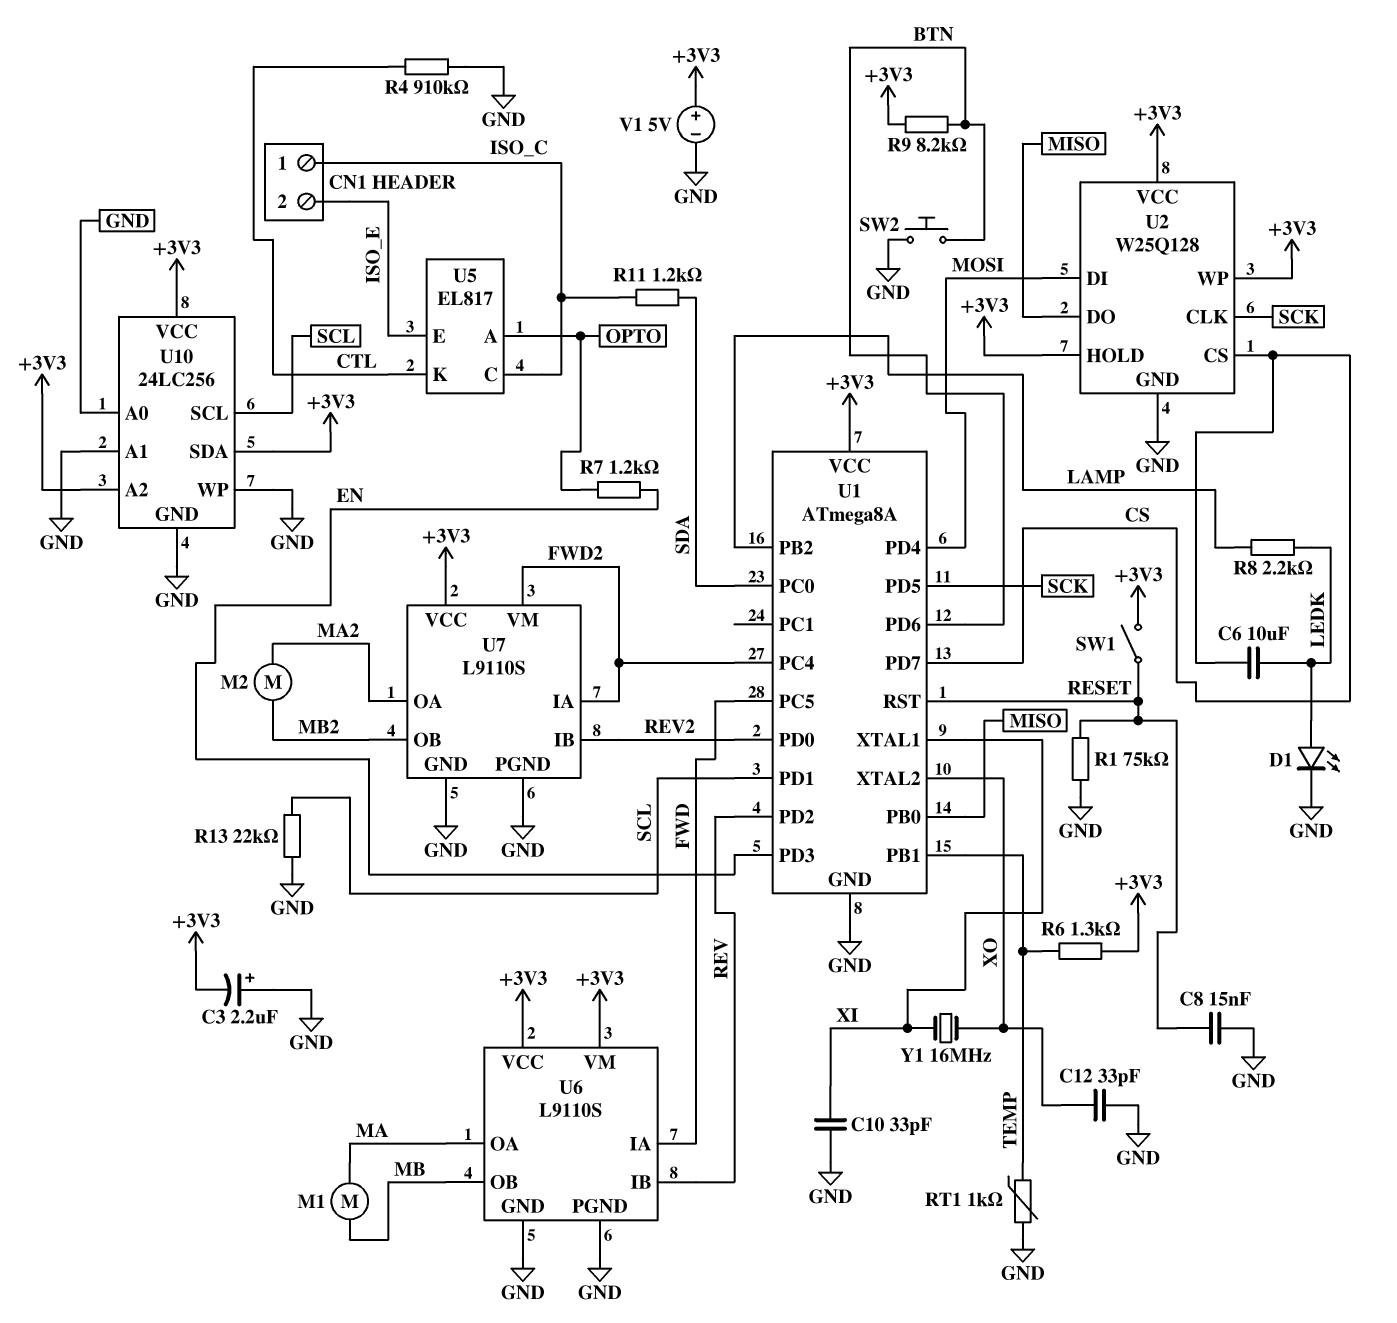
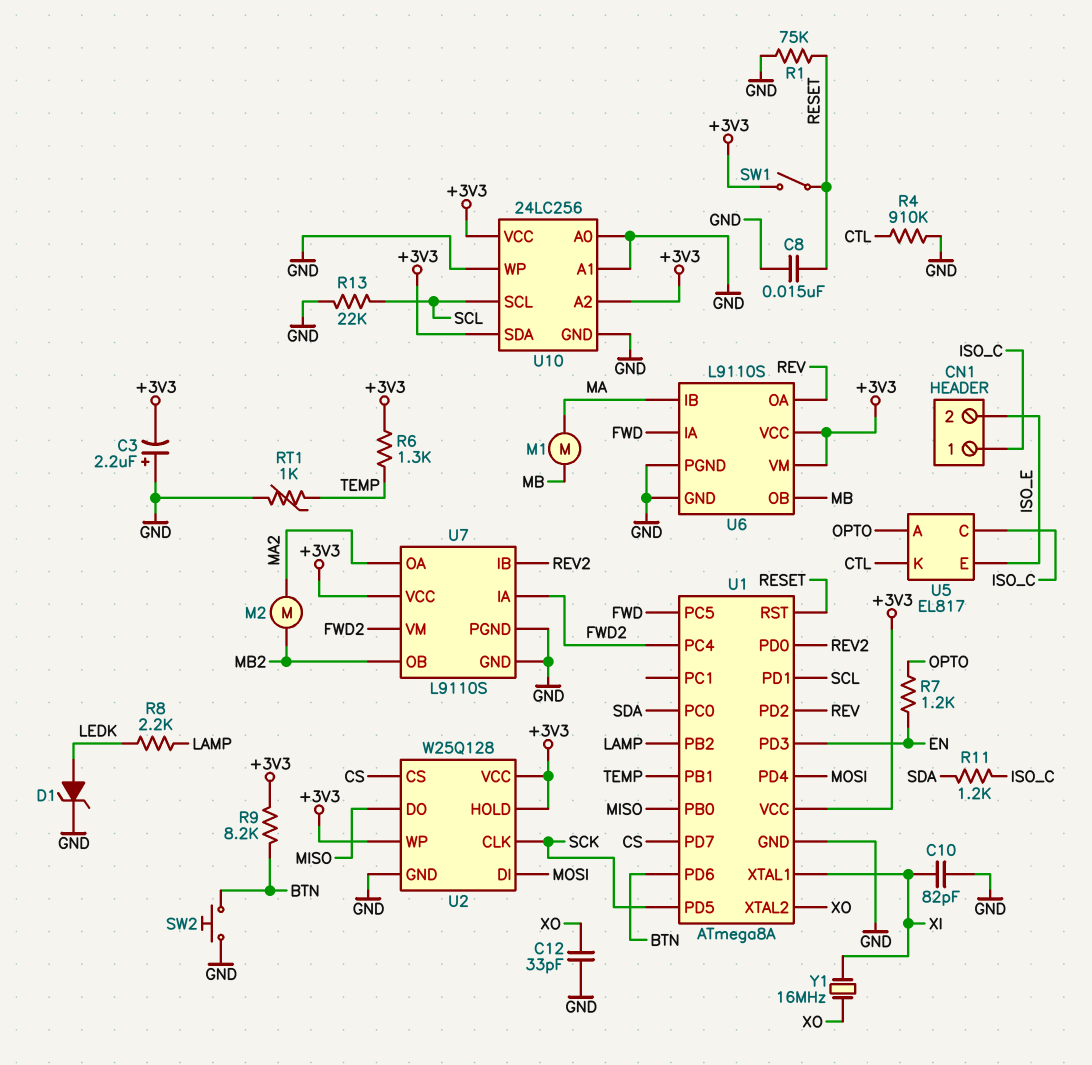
C6: 10uF (CS, LEDK) -> none
C10: 33pF (GND, XI) -> 82pF (GND, XI)
D1: LED (A LEDK, K GND) -> zener (A LEDK, K GND)
U6 pin IB: REV -> MA
U6 pin OA: MA -> REV
V1: 5V (plus +3V3, minus GND) -> none

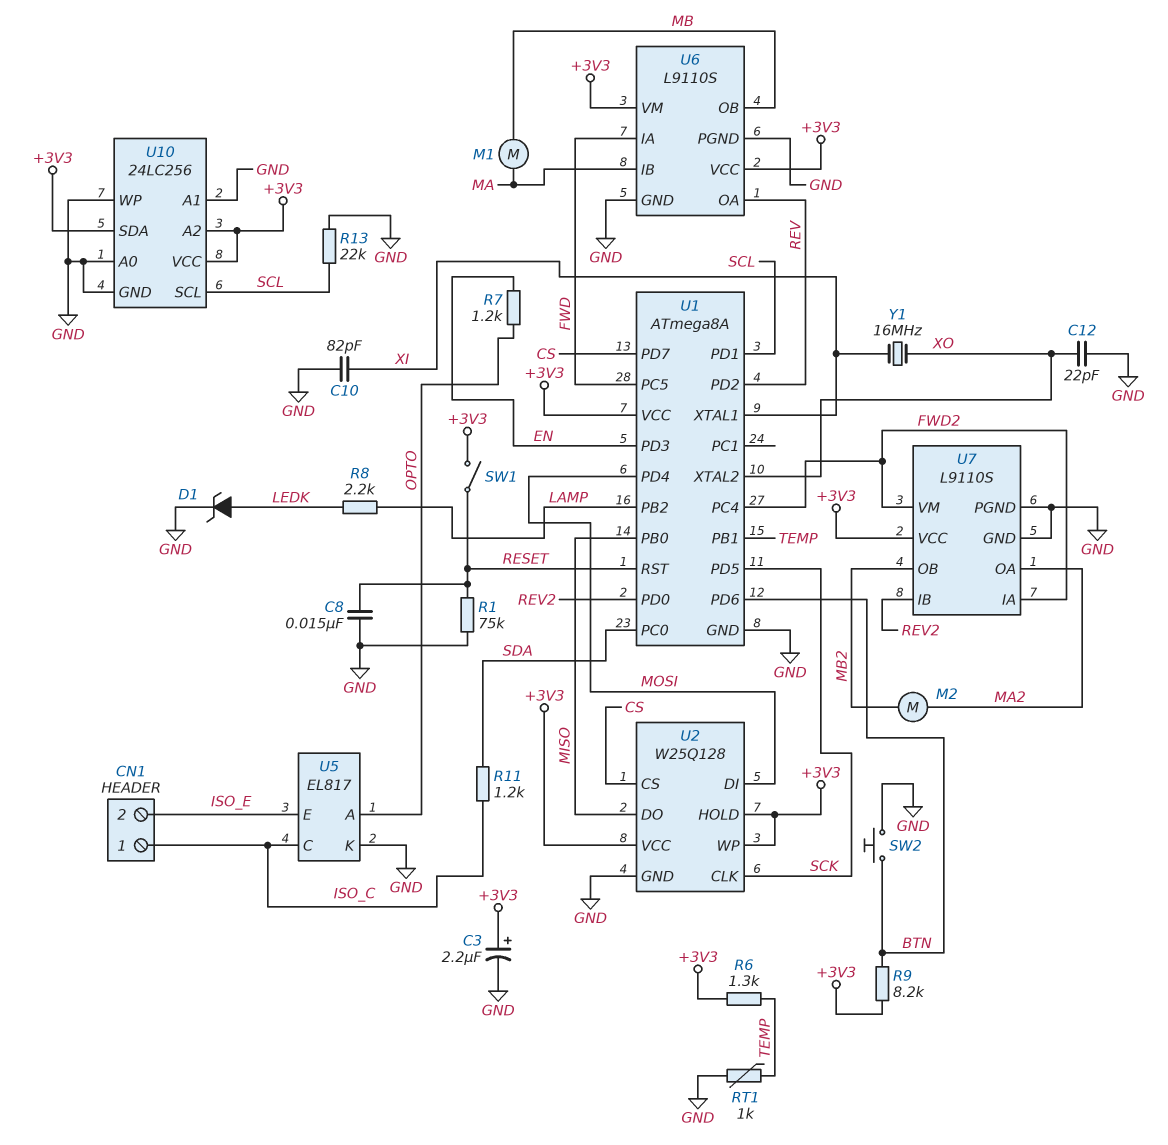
C3: 2.2uF (plus GND, minus +3V3) -> 2.2uF (plus +3V3, minus GND)
C12: 33pF (GND, XO) -> 22pF (GND, XO)
R4: 910k (CTL, GND) -> none
U5 pin K: CTL -> GND

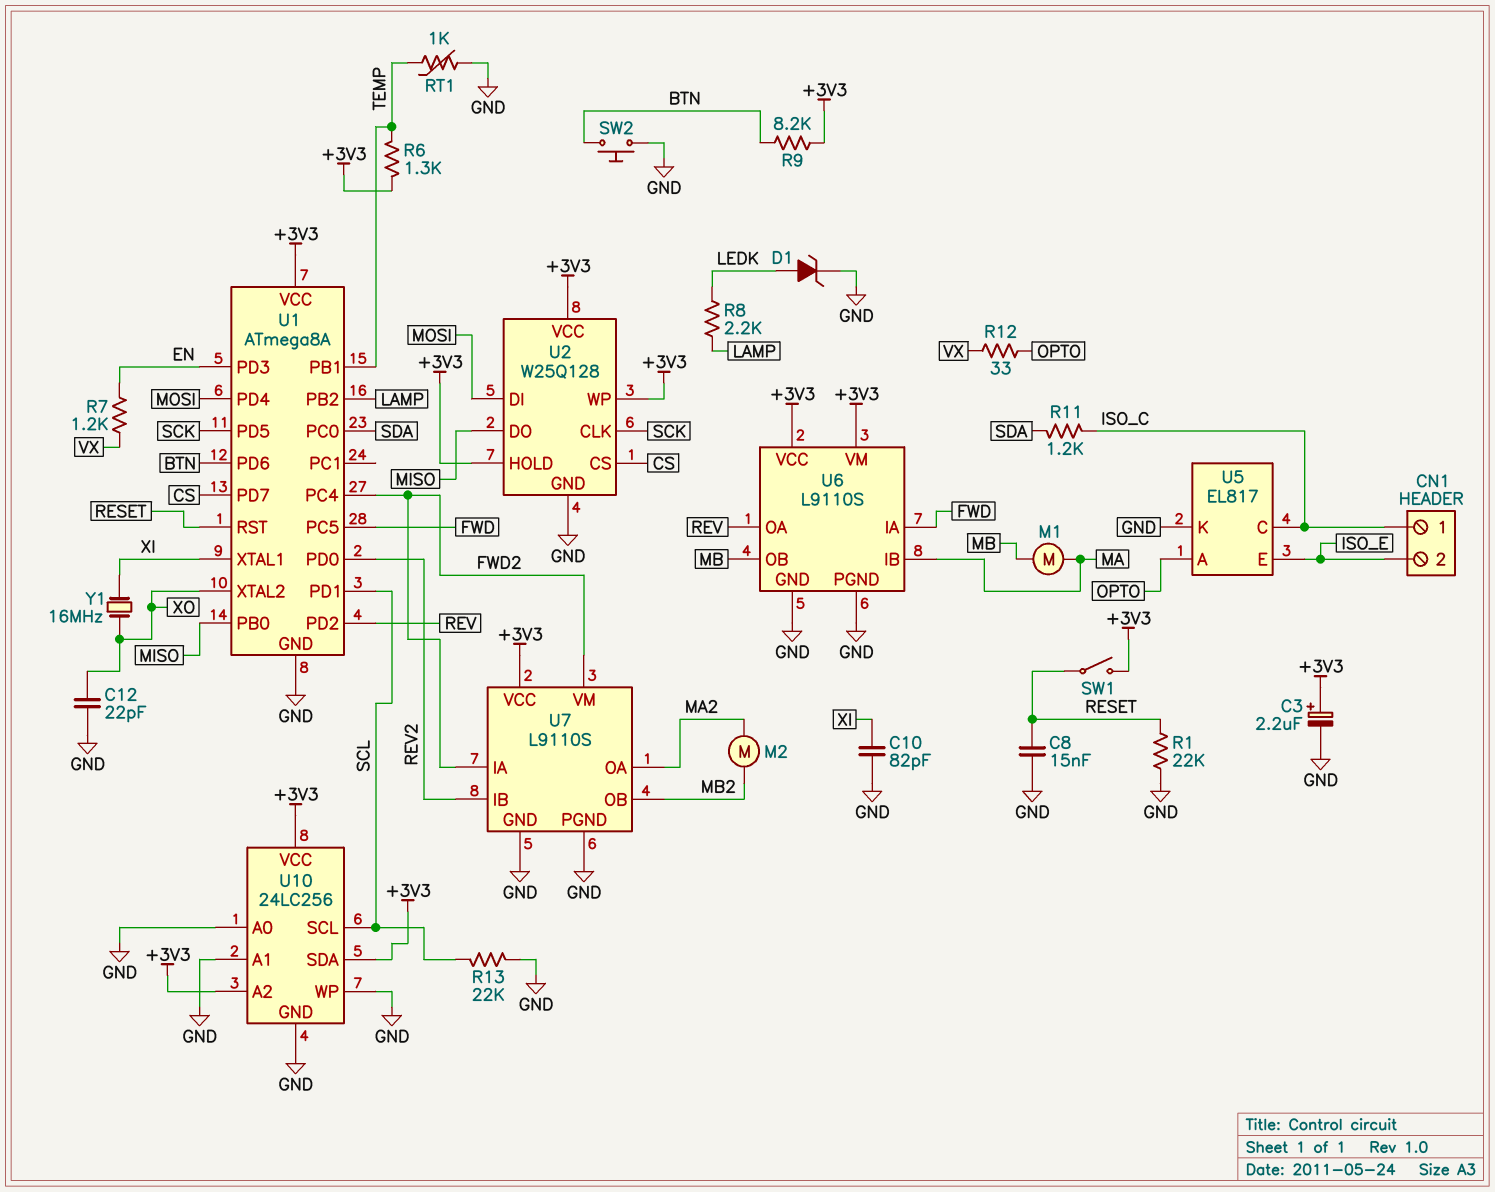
R1: 75k (GND, RESET) -> 22k (GND, RESET)
R7: 1.2k (EN, OPTO) -> 1.2k (EN, VX)
R12: none -> 33 (OPTO, VX)

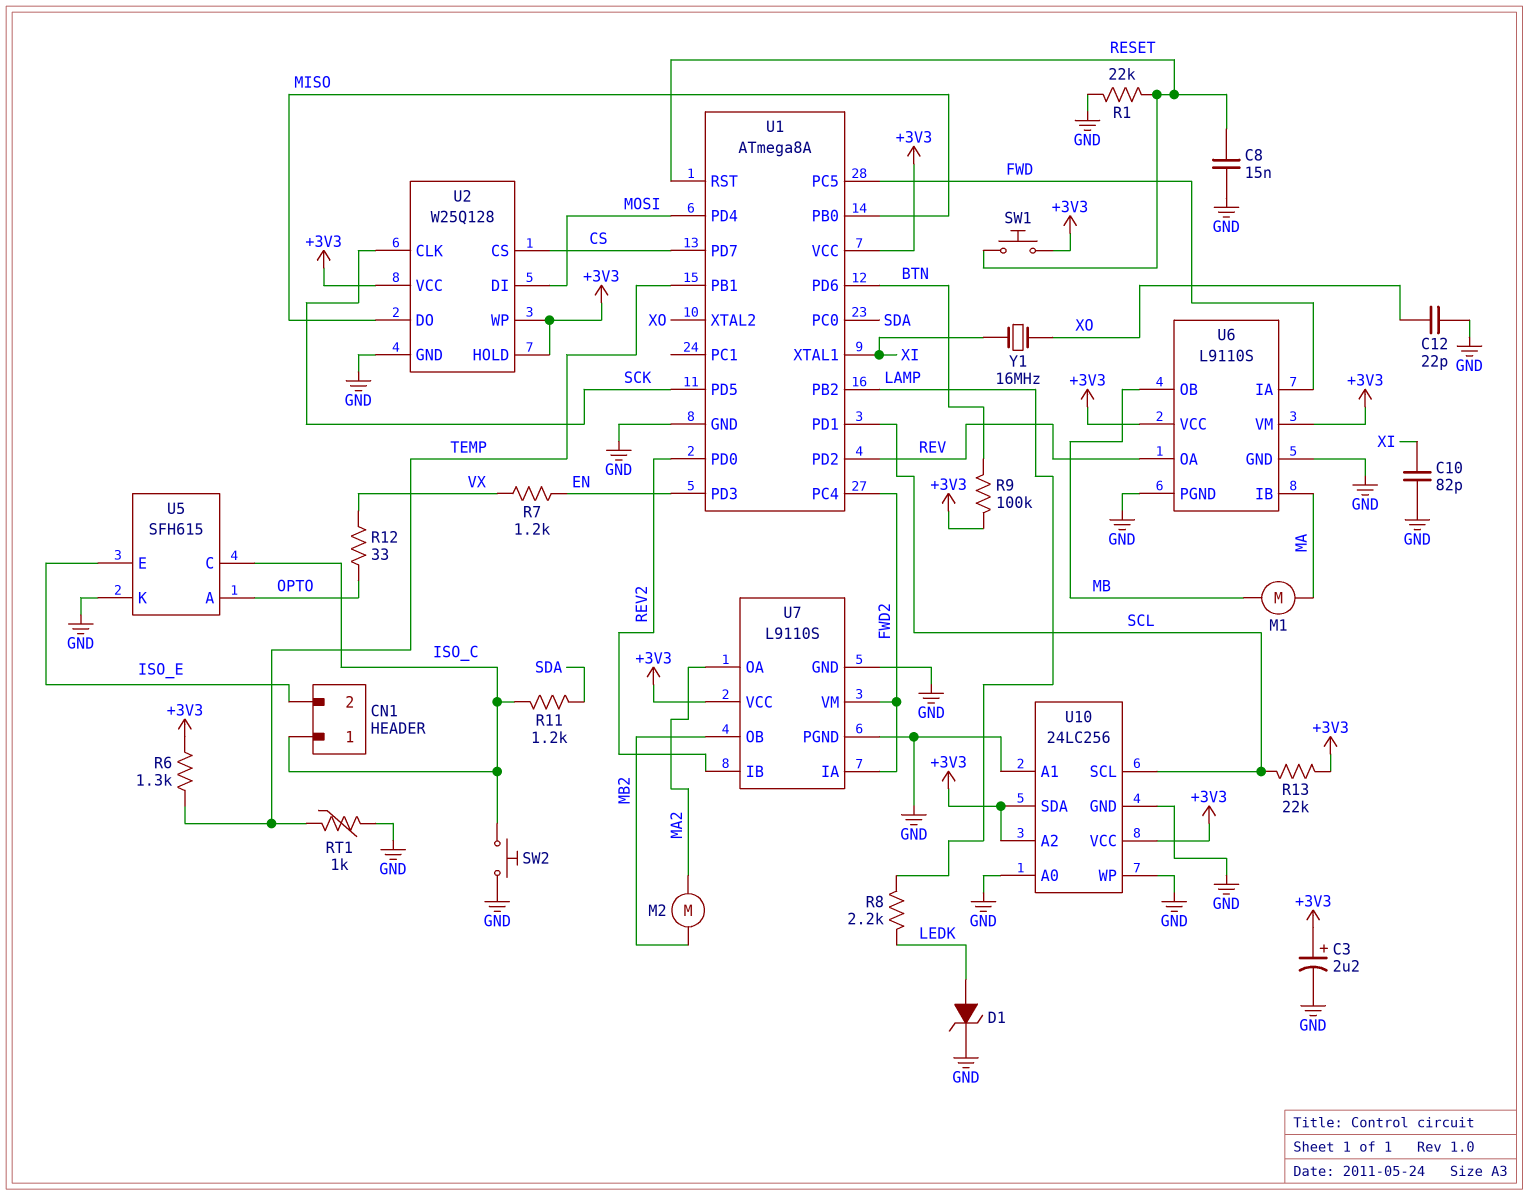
R9: 8.2k (+3V3, BTN) -> 100k (+3V3, BTN)
R13: 22k (GND, SCL) -> 22k (+3V3, SCL)
SW1: switch (+3V3, RESET) -> button (+3V3, RESET)
SW2: button (BTN, GND) -> button (GND, ISO_C)
U5: EL817 -> SFH615

